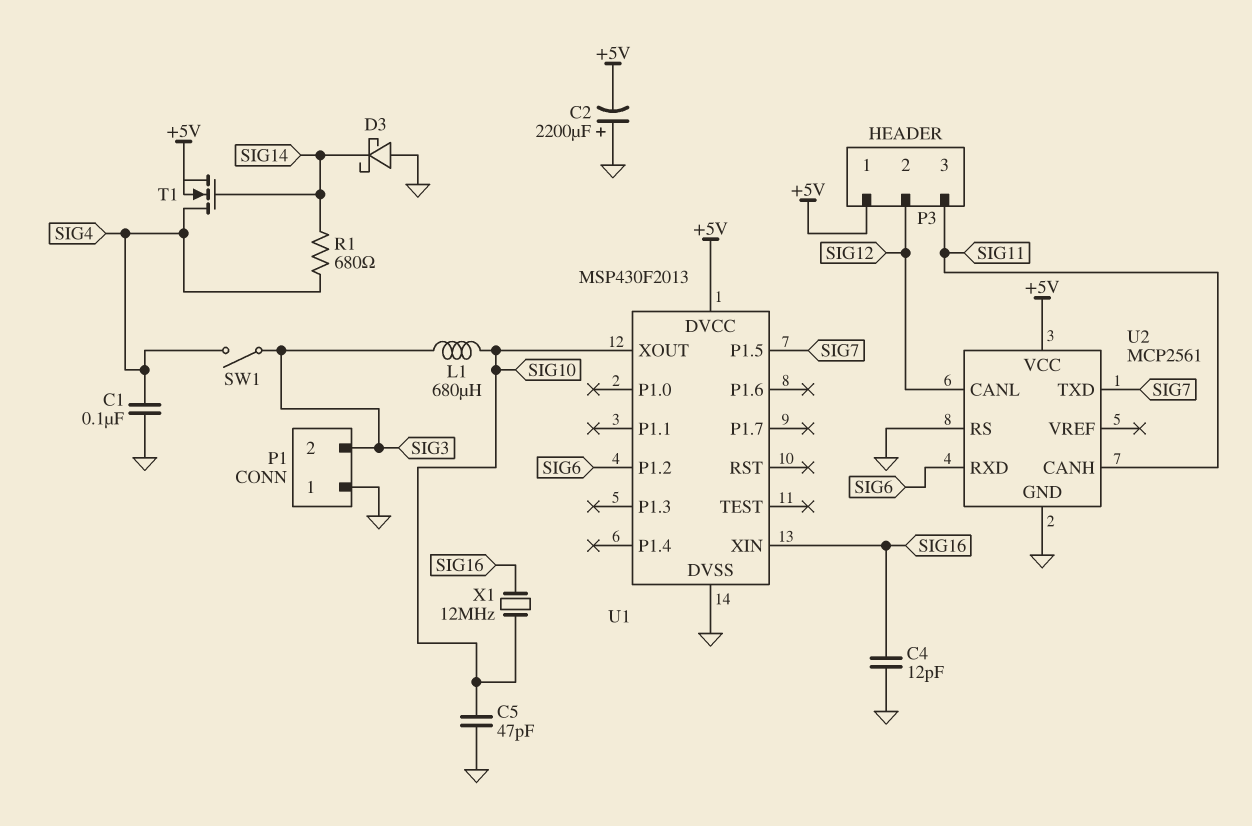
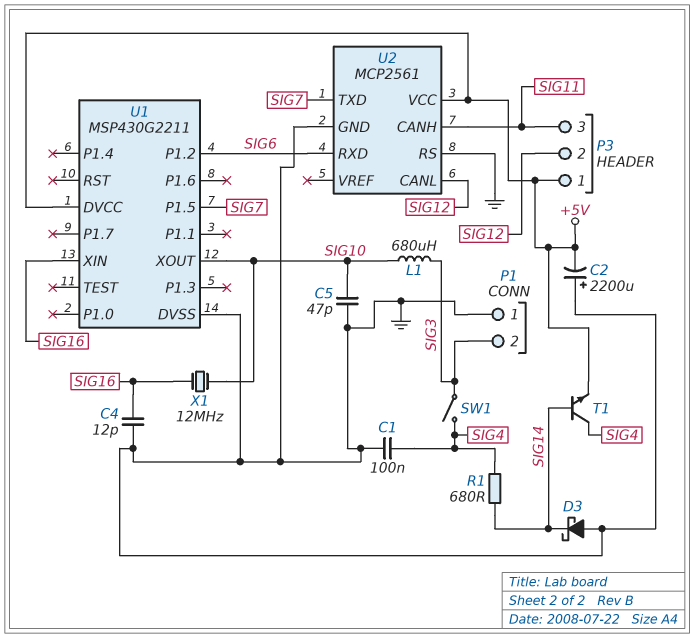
T1: NMOS (G SIG14, D SIG4, S +5V) -> NPN (B SIG14, C SIG4, E +5V)
U1: MSP430F2013 -> MSP430G2211

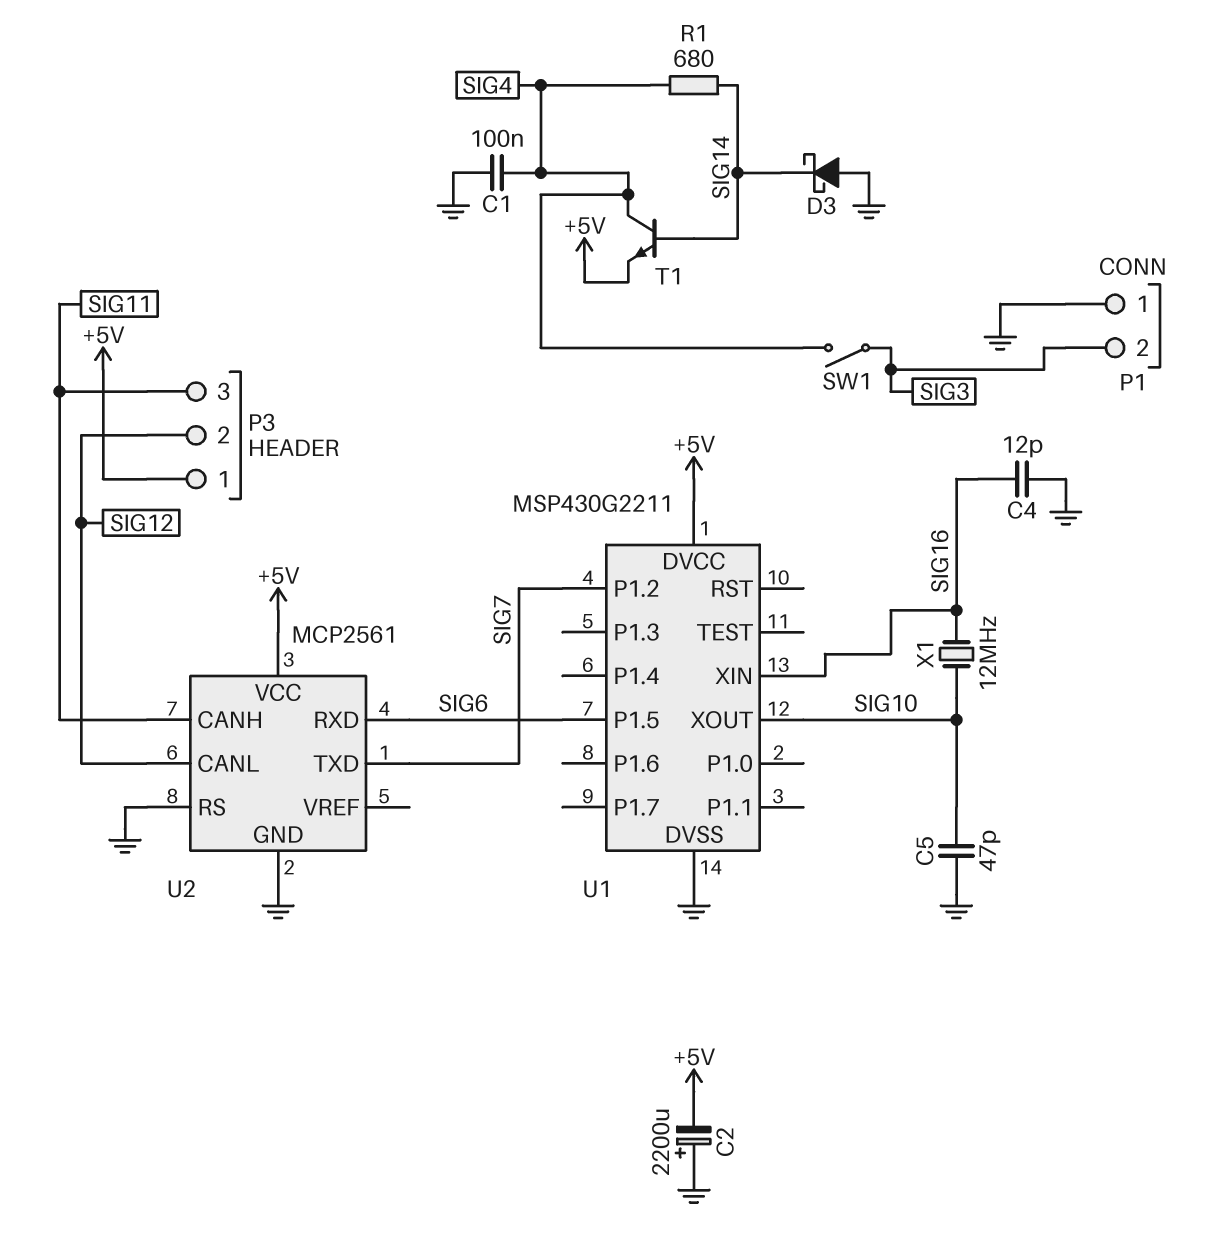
L1: 680uH (SIG3, SIG10) -> none
U1 pin P1.2: SIG6 -> SIG7
U1 pin P1.5: SIG7 -> SIG6

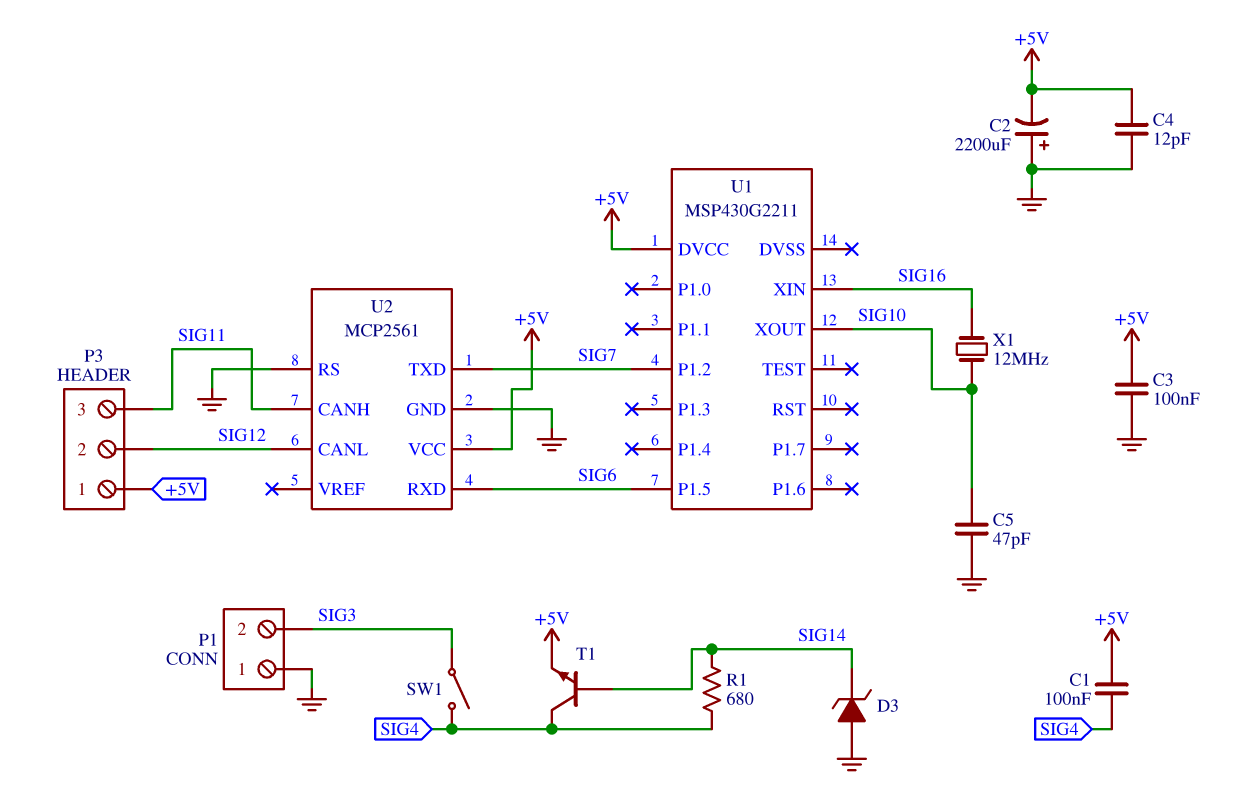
C1: 100nF (GND, SIG4) -> 100nF (+5V, SIG4)
C3: none -> 100nF (+5V, GND)
C4: 12pF (GND, SIG16) -> 12pF (+5V, GND)
D3: schottky (A GND, K SIG14) -> zener (A GND, K SIG14)
U1 pin DVSS: GND -> none

